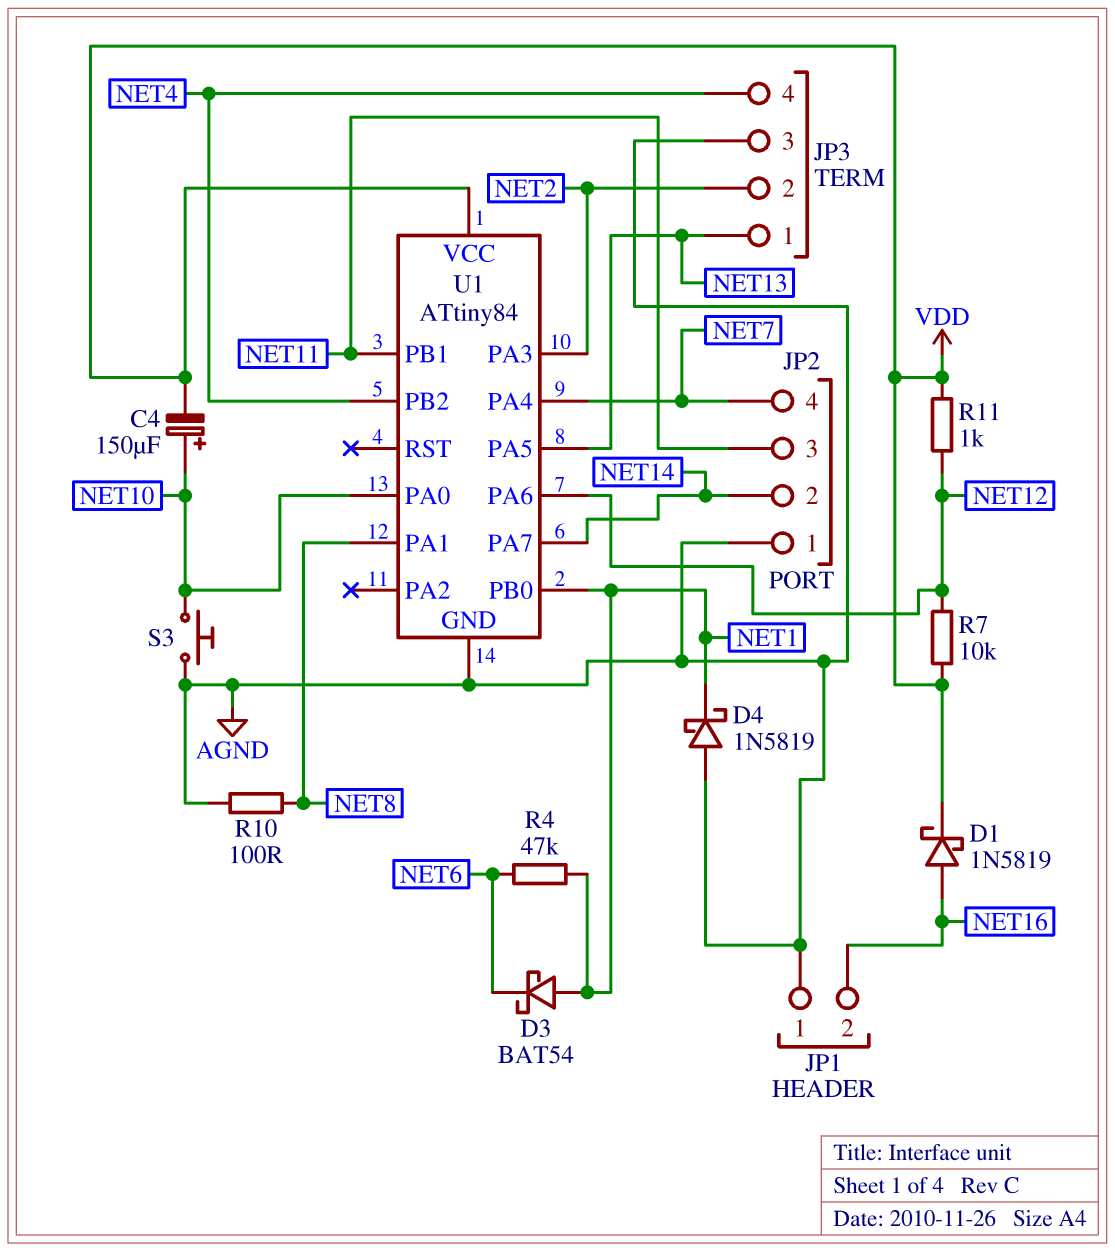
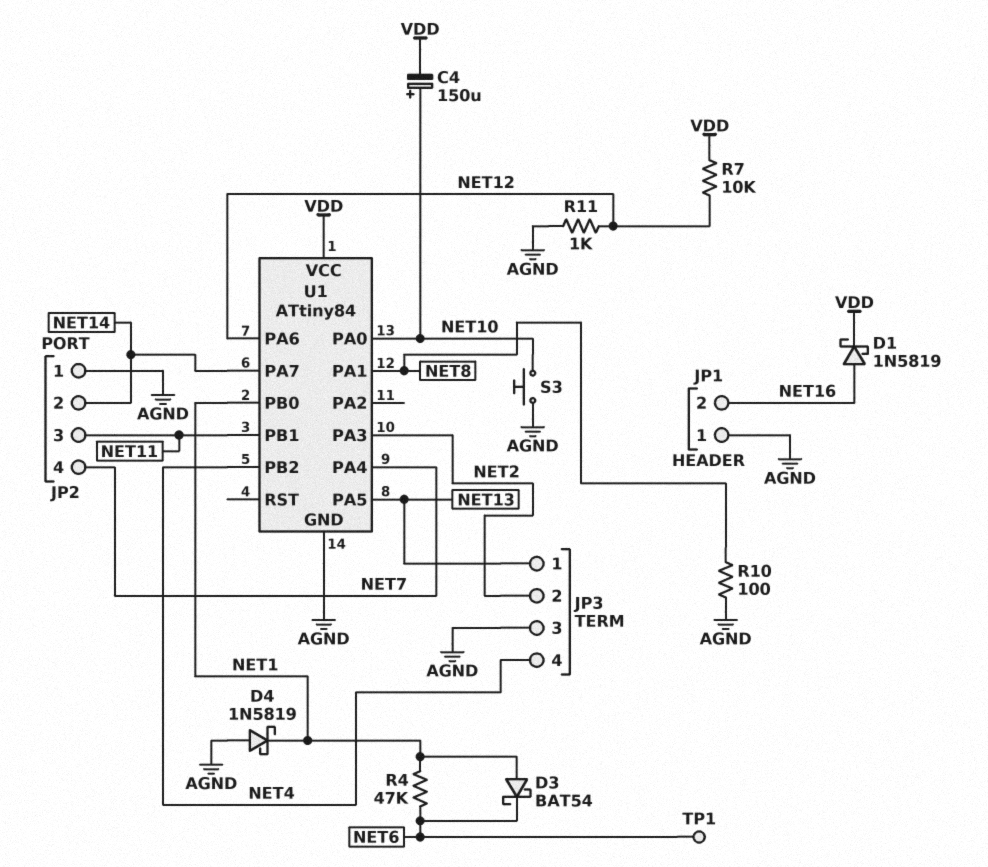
R11: 1k (NET12, VDD) -> 1k (AGND, NET12)
TP1: none -> test point (NET6)

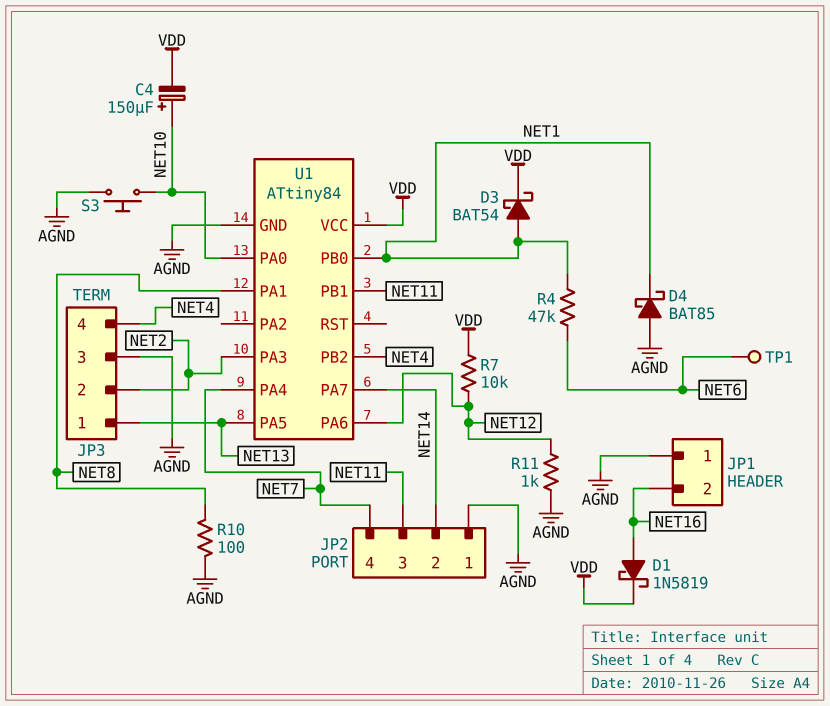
D3: schottky BAT54 (A NET1, K NET6) -> schottky BAT54 (A NET1, K VDD)
D4: schottky 1N5819 (A AGND, K NET1) -> schottky BAT85 (A AGND, K NET1)

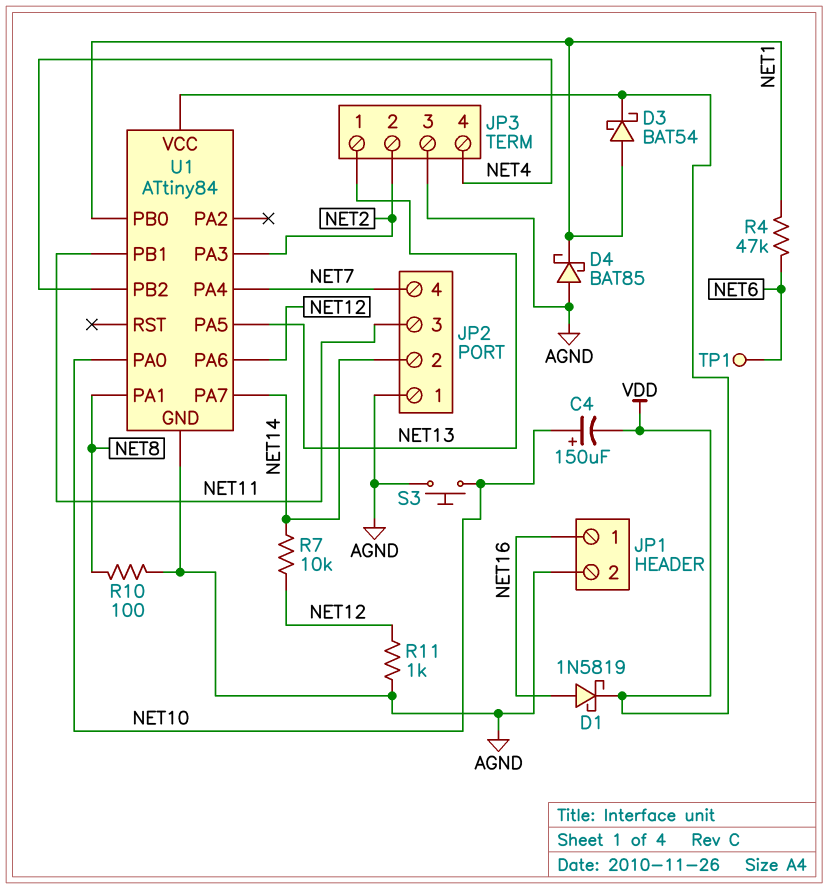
JP1 pin 1: AGND -> NET16
JP1 pin 2: NET16 -> AGND
R7: 10k (NET12, VDD) -> 10k (NET12, NET14)

